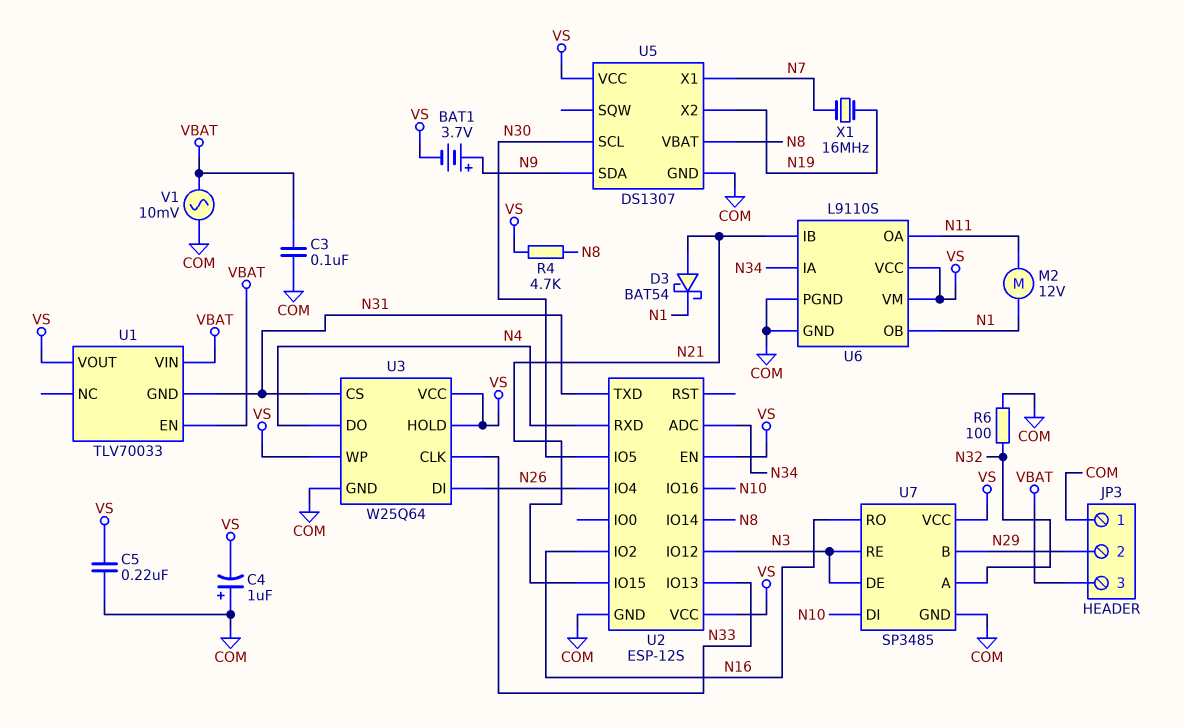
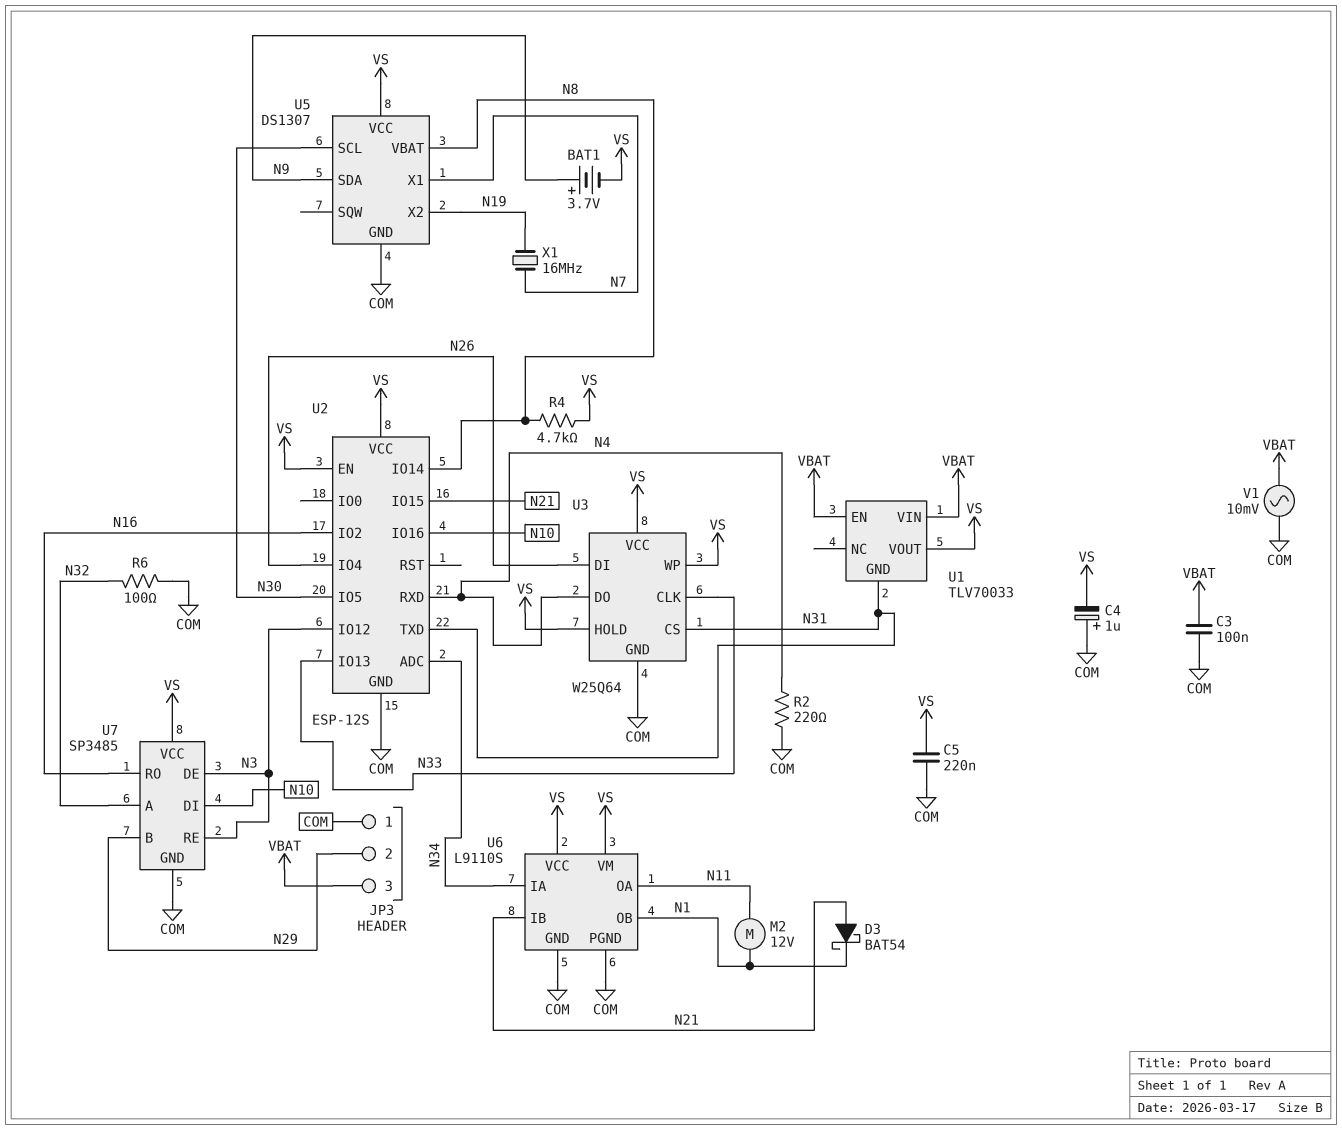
R2: none -> 220 (COM, N4)

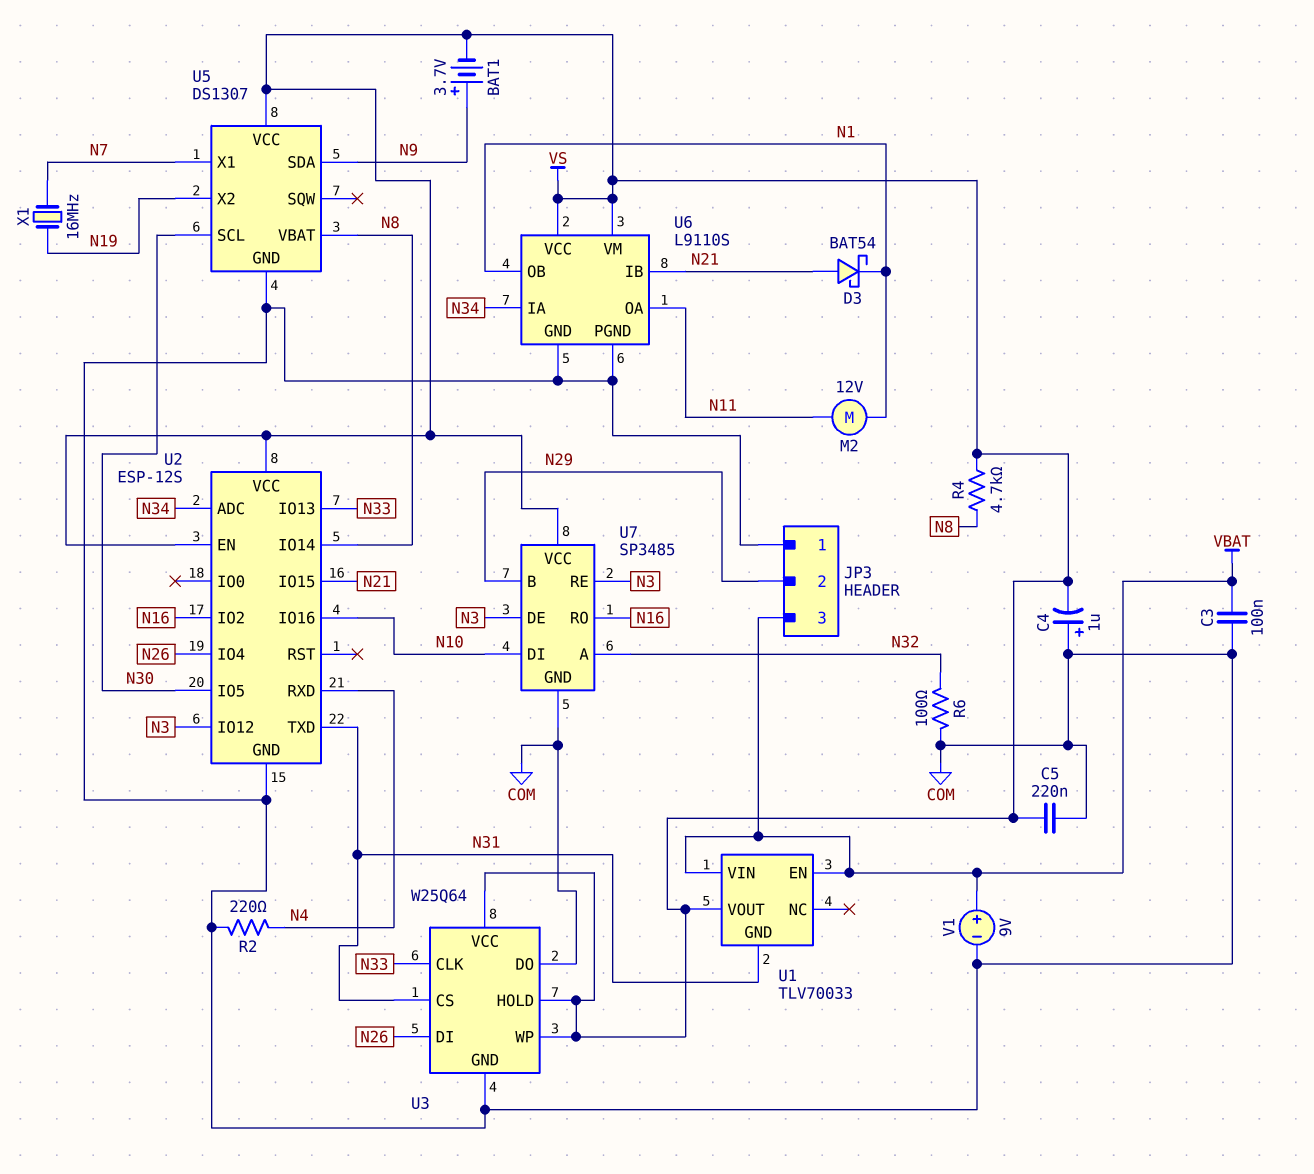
U3 pin DO: N4 -> COM
V1: AC 10mV (COM, VBAT) -> 9V (plus VBAT, minus COM)

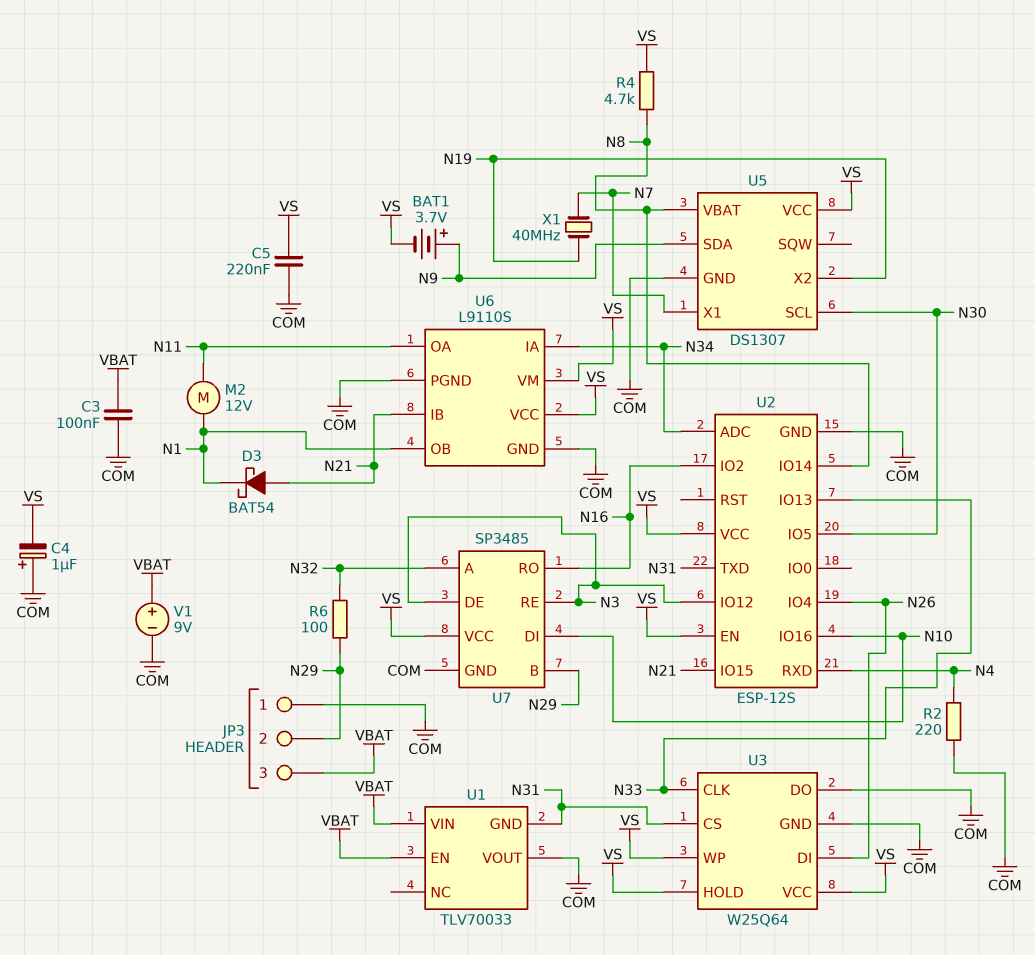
R6: 100 (COM, N32) -> 100 (N29, N32)
U1 pin VOUT: VS -> COM
X1: 16MHz (N7, N19) -> 40MHz (N7, N19)

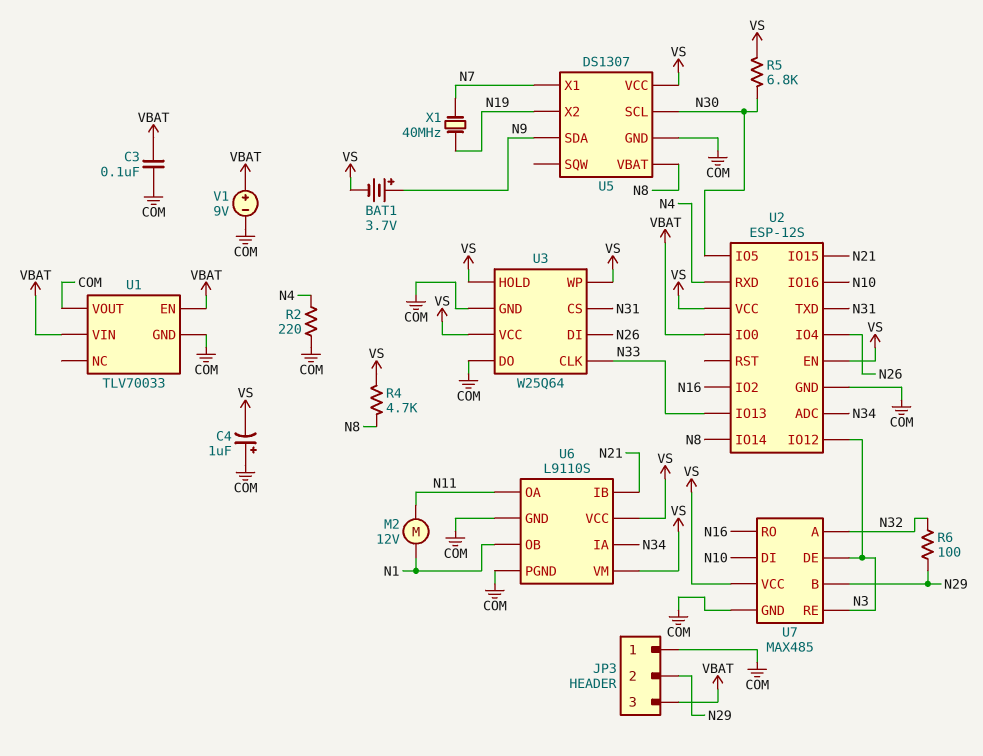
C5: 220nF (COM, VS) -> none
D3: schottky BAT54 (A N21, K N1) -> none
R5: none -> 6.8k (N30, VS)
U1 pin GND: N31 -> COM
U2 pin IO0: none -> VBAT
U7: SP3485 -> MAX485

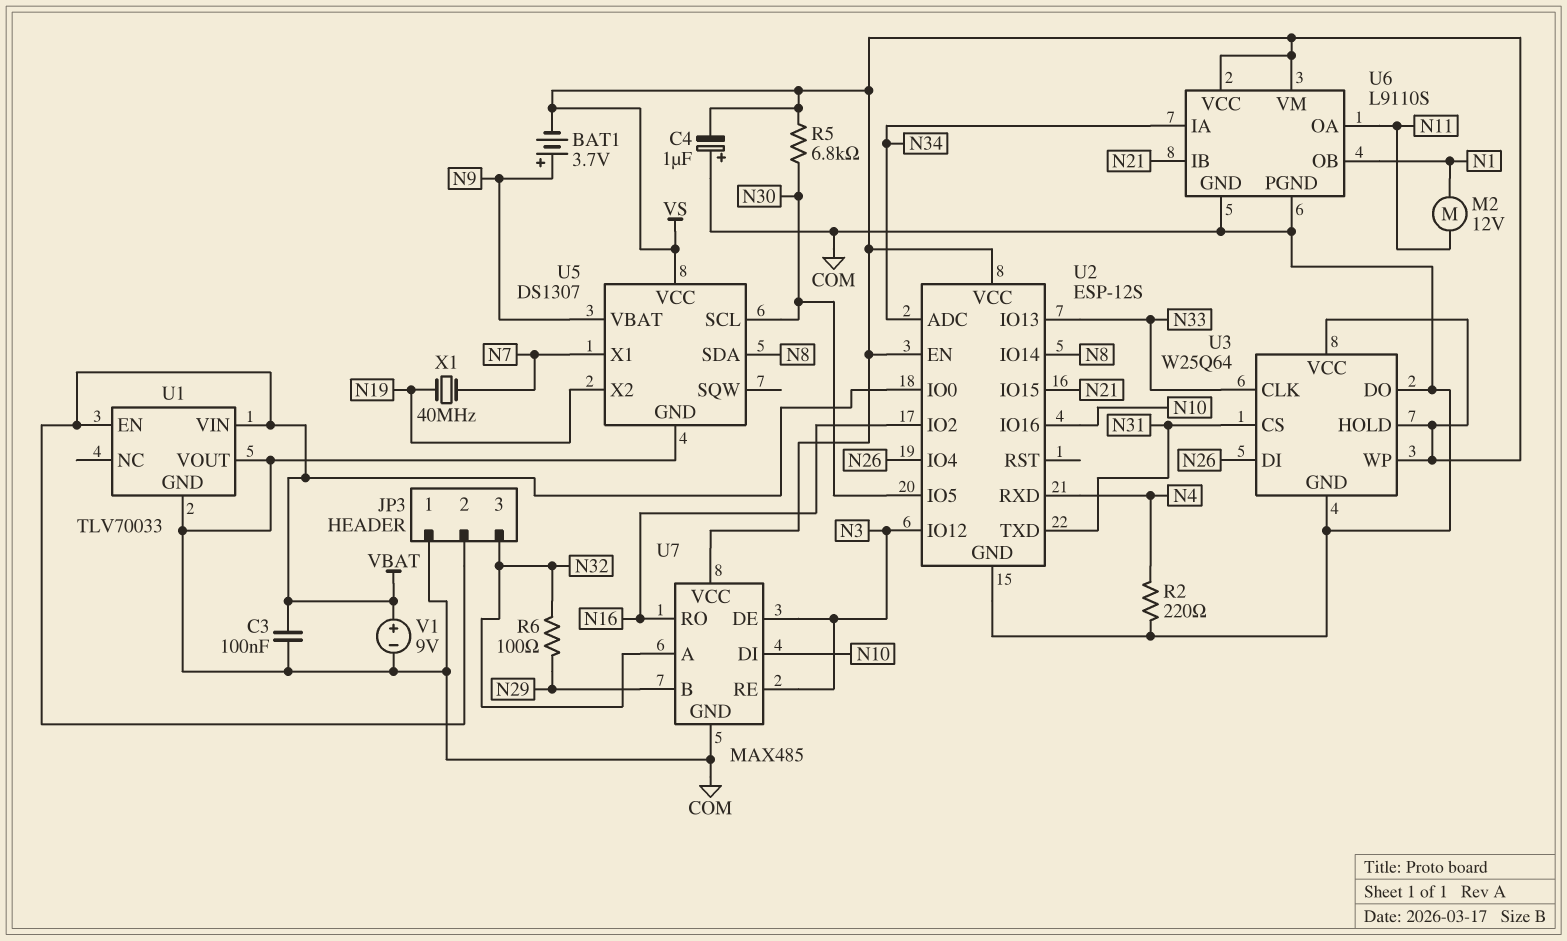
JP3 pin 2: N29 -> VBAT
JP3 pin 3: VBAT -> N32
R4: 4.7k (N8, VS) -> none
U5 pin SDA: N9 -> N8
U5 pin VBAT: N8 -> N9

